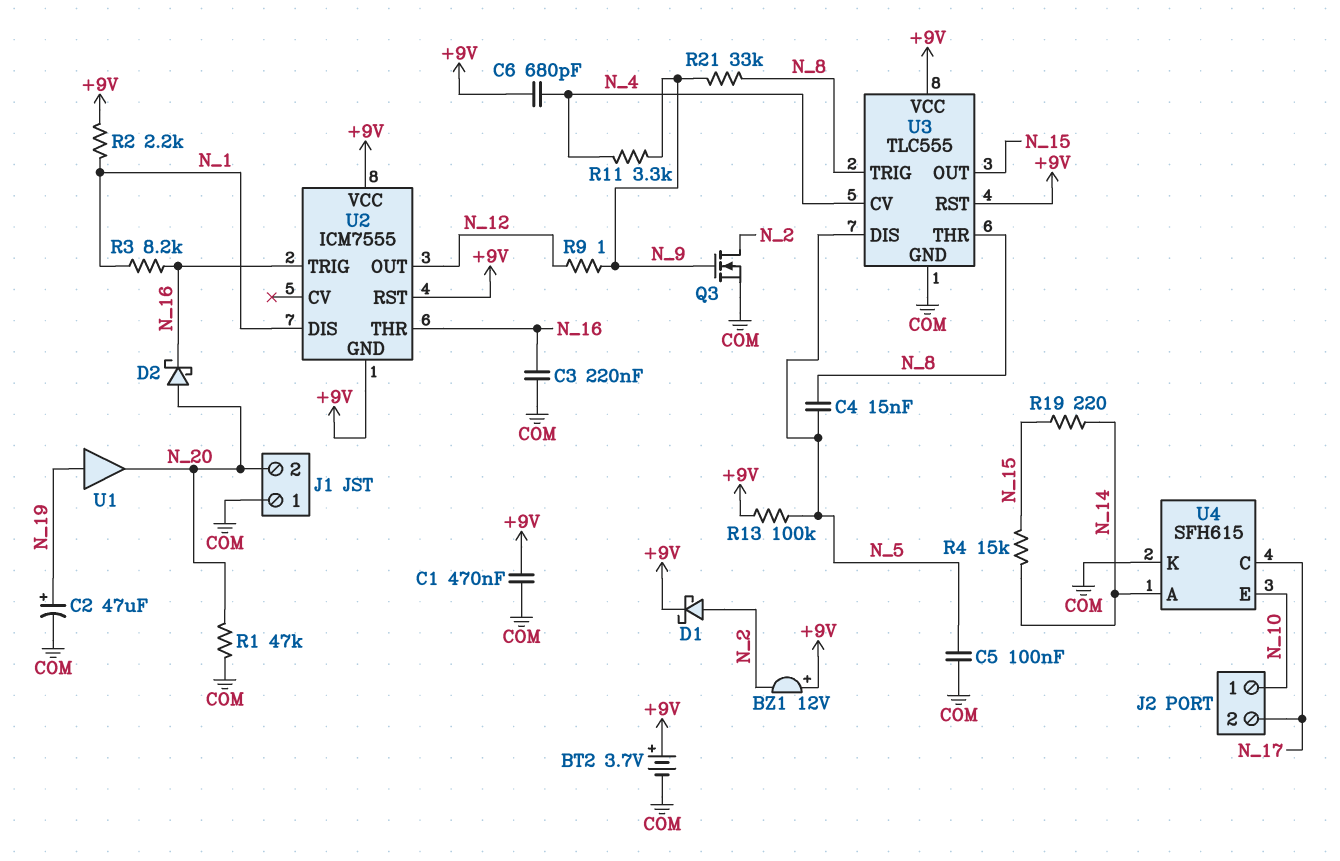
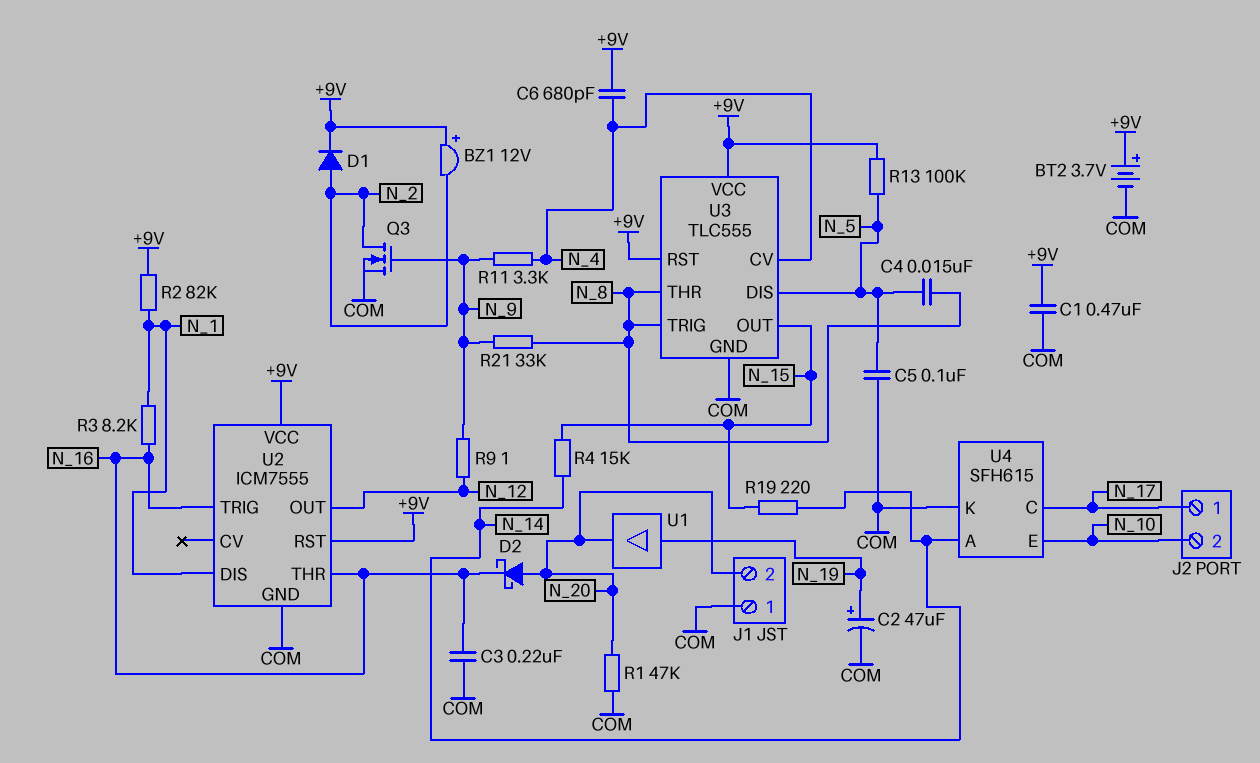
D1: schottky (A N_2, K +9V) -> diode (A N_2, K +9V)
J2 pin 1: N_10 -> N_17
J2 pin 2: N_17 -> N_10
R2: 2.2k (+9V, N_1) -> 82k (+9V, N_1)
U2 pin GND: +9V -> COM

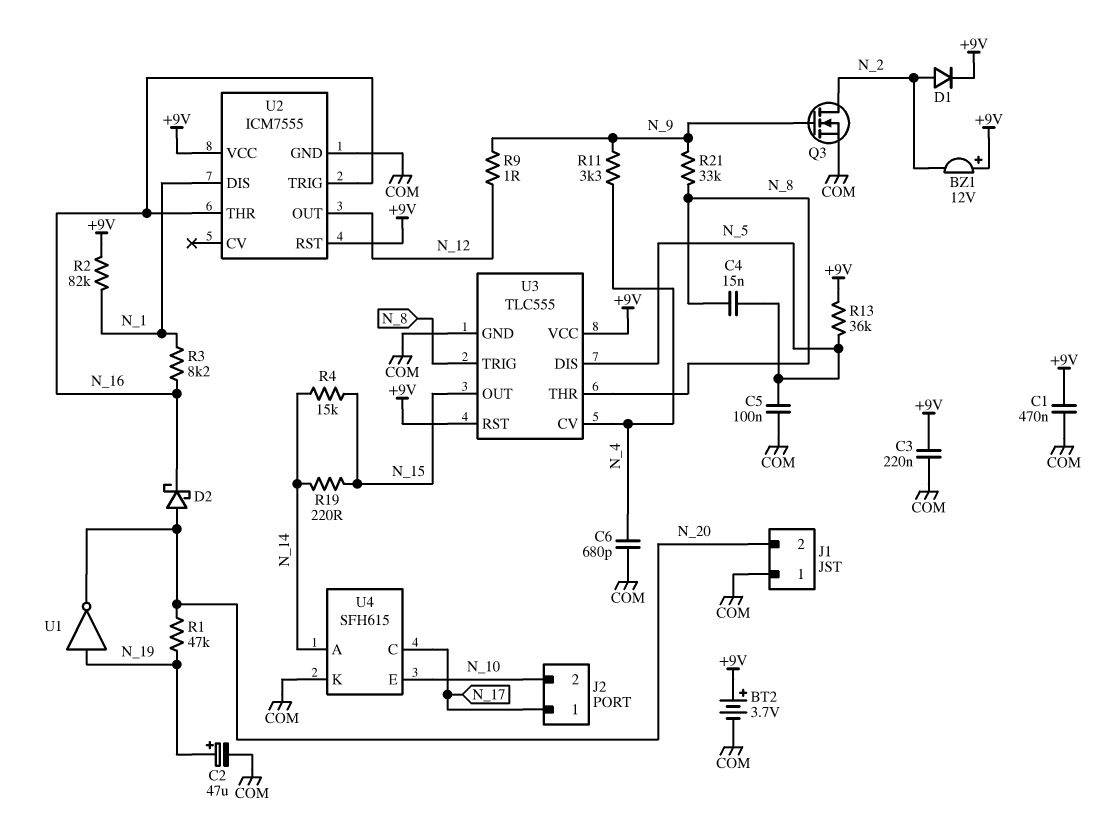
C3: 220nF (COM, N_16) -> 220nF (+9V, COM)
C6: 680pF (+9V, N_4) -> 680pF (COM, N_4)
R1: 47k (COM, N_20) -> 47k (N_19, N_20)
R13: 100k (+9V, N_5) -> 36k (+9V, N_5)
U1: buffer (in N_19, out N_20) -> NOT (in N_19, out N_20)

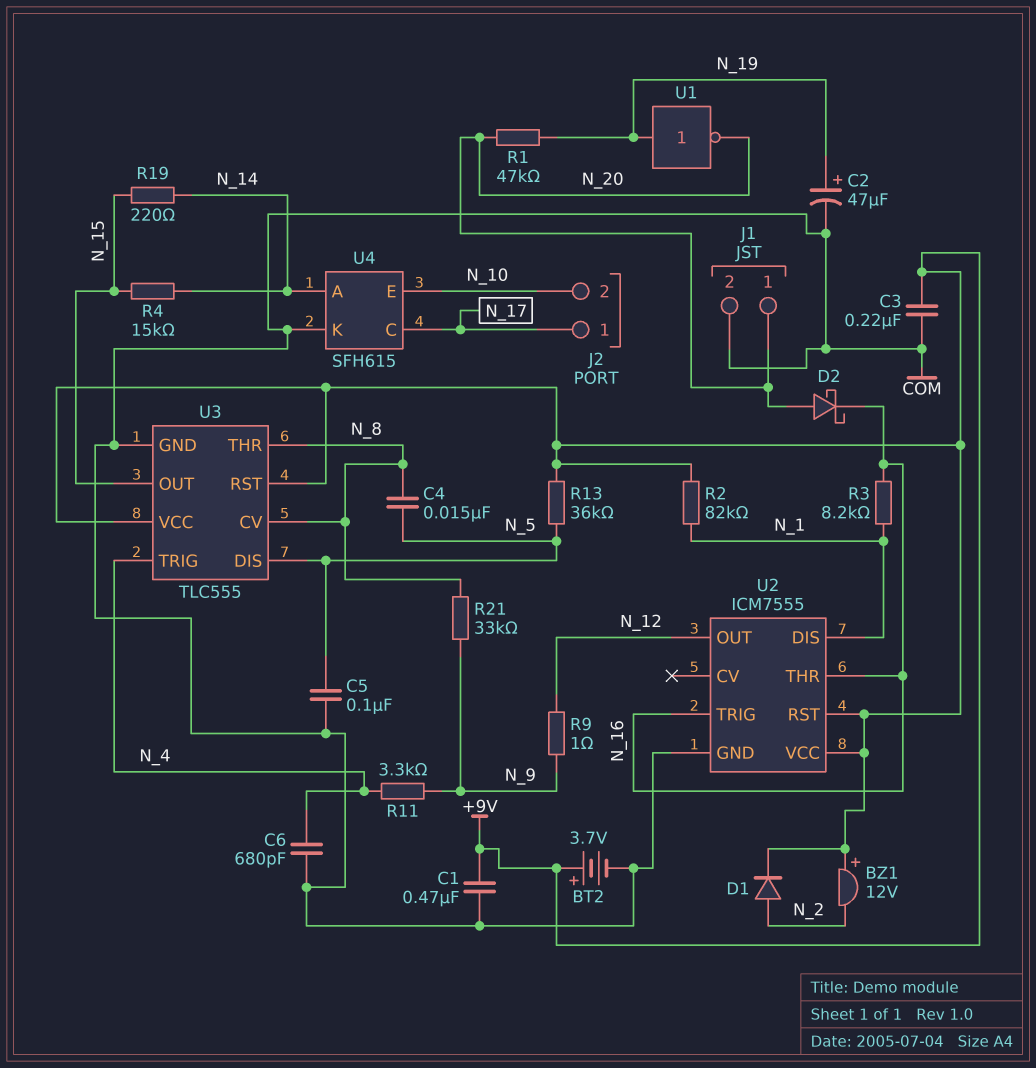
J1 pin 1: COM -> N_20
J1 pin 2: N_20 -> COM
Q3: NMOS (G N_9, D N_2, S COM) -> none
U3 pin CV: N_4 -> N_8
U3 pin TRIG: N_8 -> N_4

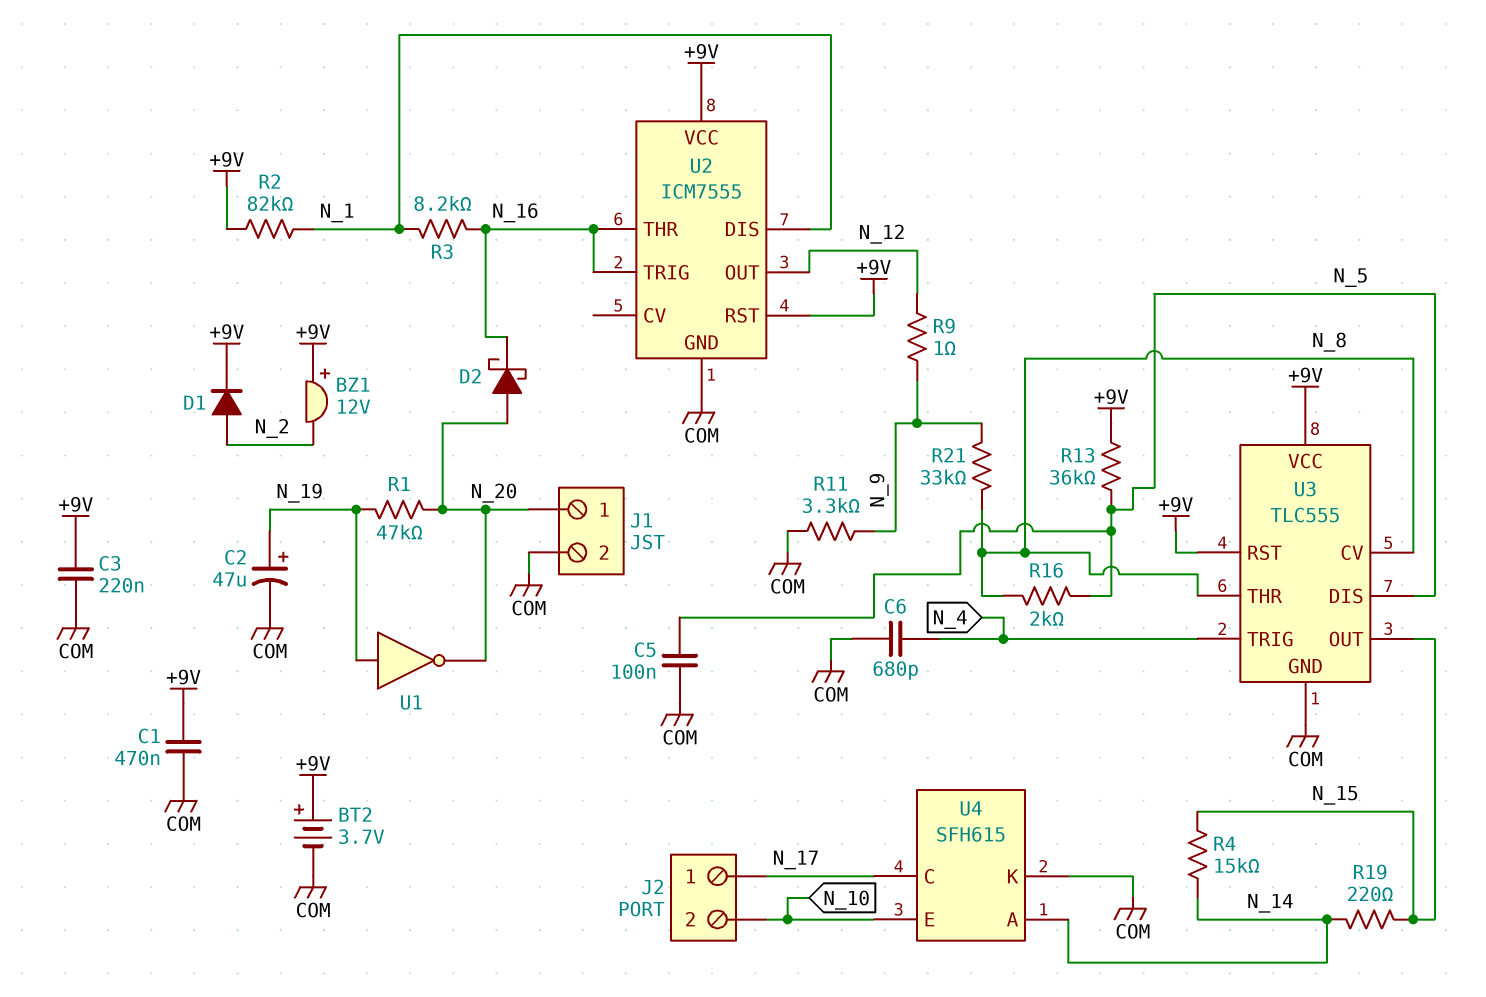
C4: 15nF (N_5, N_8) -> none
R11: 3.3k (N_4, N_9) -> 3.3k (COM, N_9)
R16: none -> 2k (N_5, N_8)

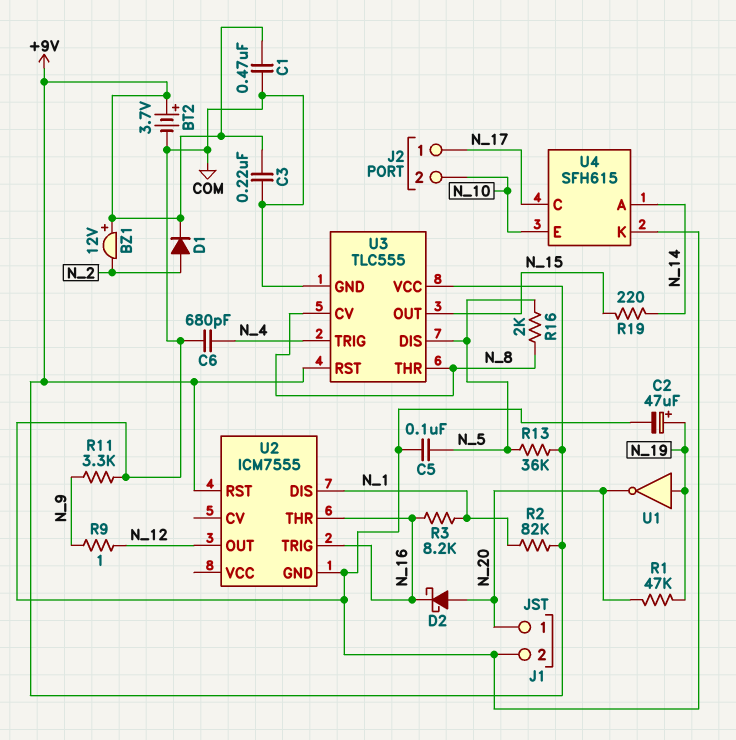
R4: 15k (N_14, N_15) -> none
R21: 33k (N_8, N_9) -> none
U2 pin VCC: +9V -> none

